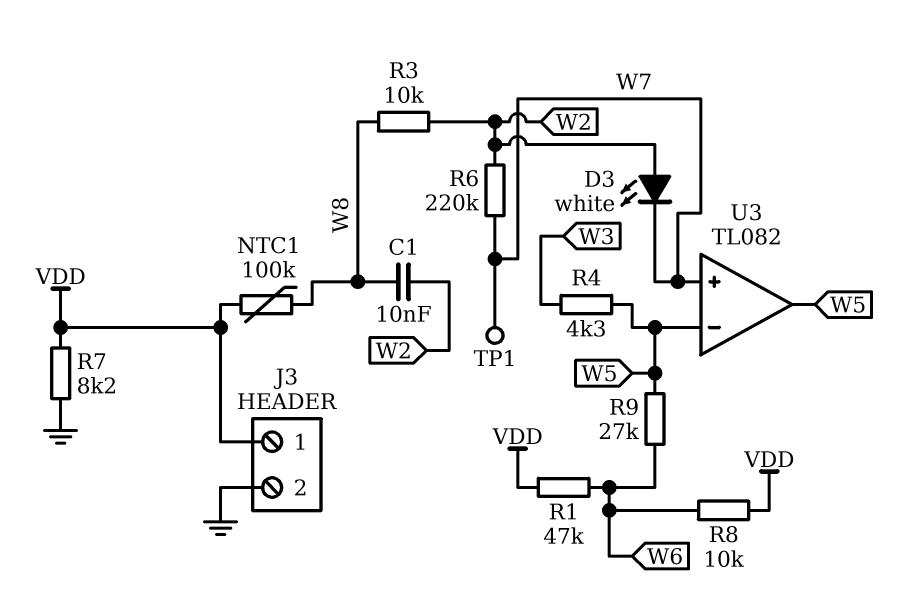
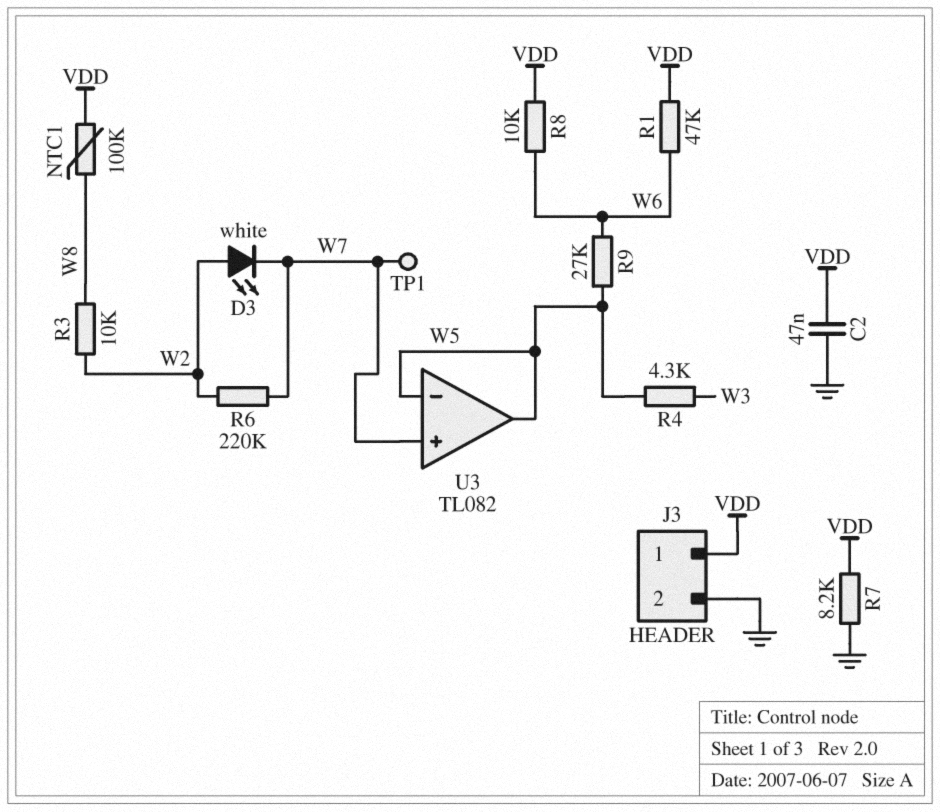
C1: 10nF (W2, W8) -> none
C2: none -> 47nF (GND, VDD)

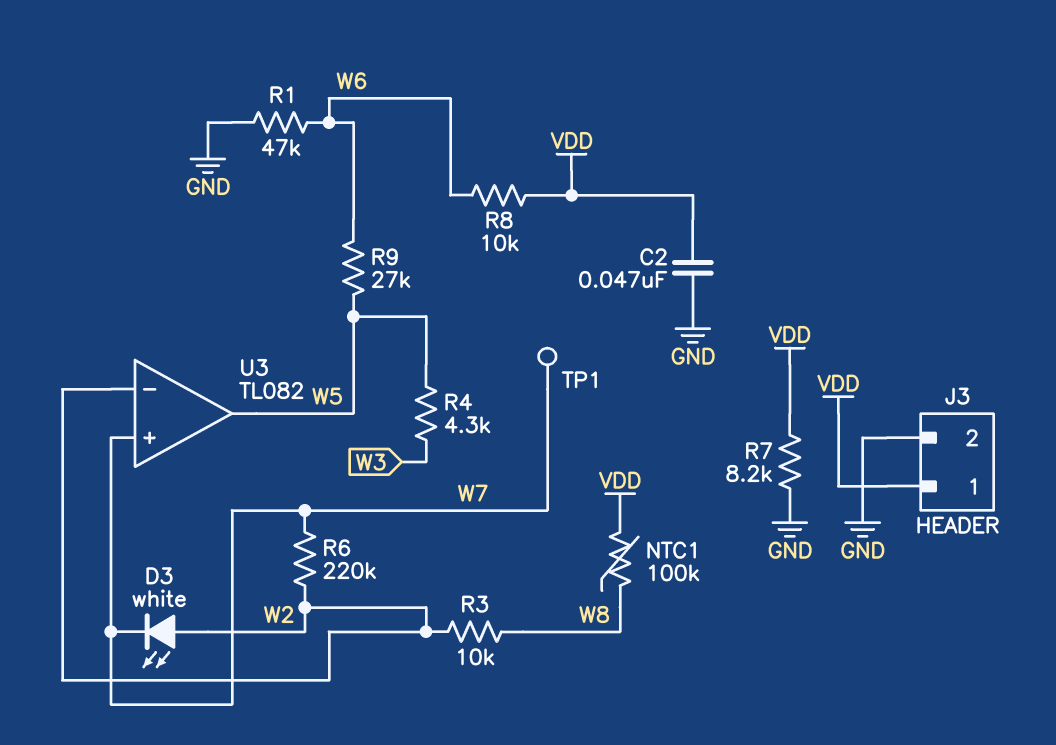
R1: 47k (VDD, W6) -> 47k (GND, W6)
U3 pin in-: W5 -> W2

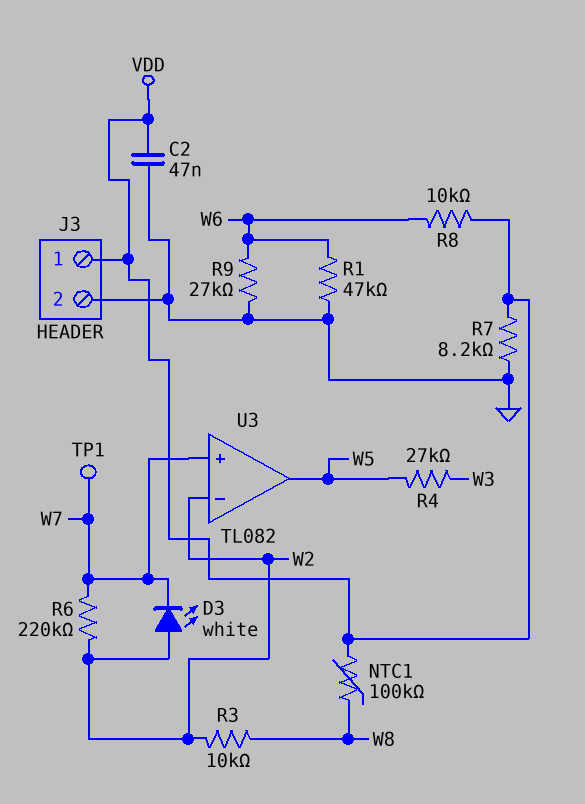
R4: 4.3k (W3, W5) -> 27k (W3, W5)
R9: 27k (W5, W6) -> 27k (GND, W6)

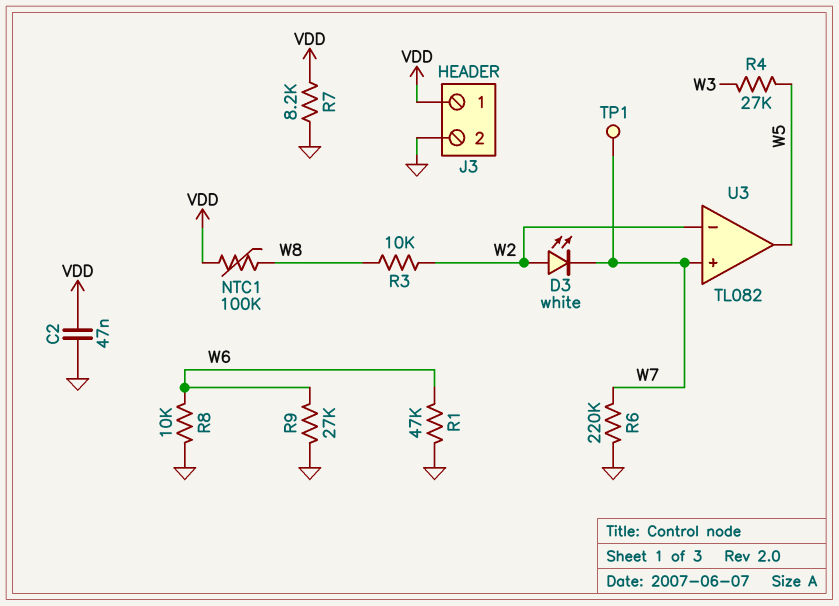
R6: 220k (W2, W7) -> 220k (GND, W7)
R8: 10k (VDD, W6) -> 10k (GND, W6)

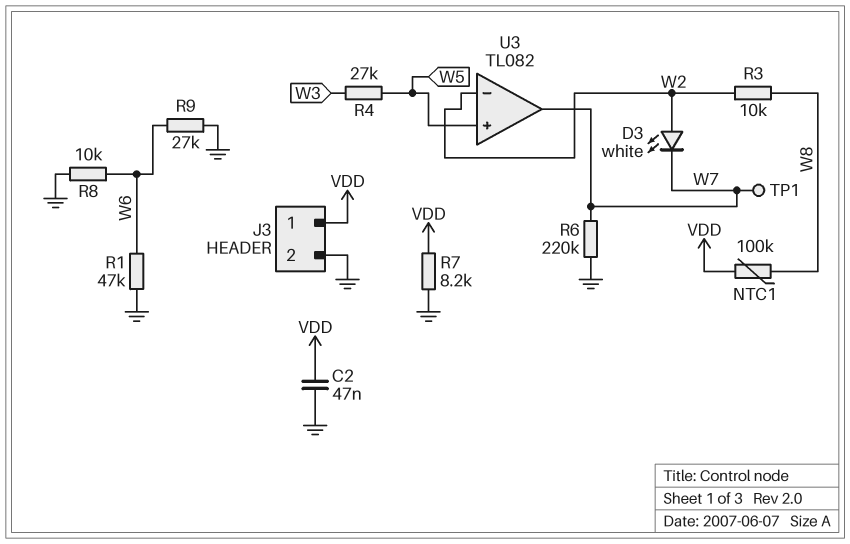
U3 pin in+: W7 -> W5
U3 pin out: W5 -> W7

